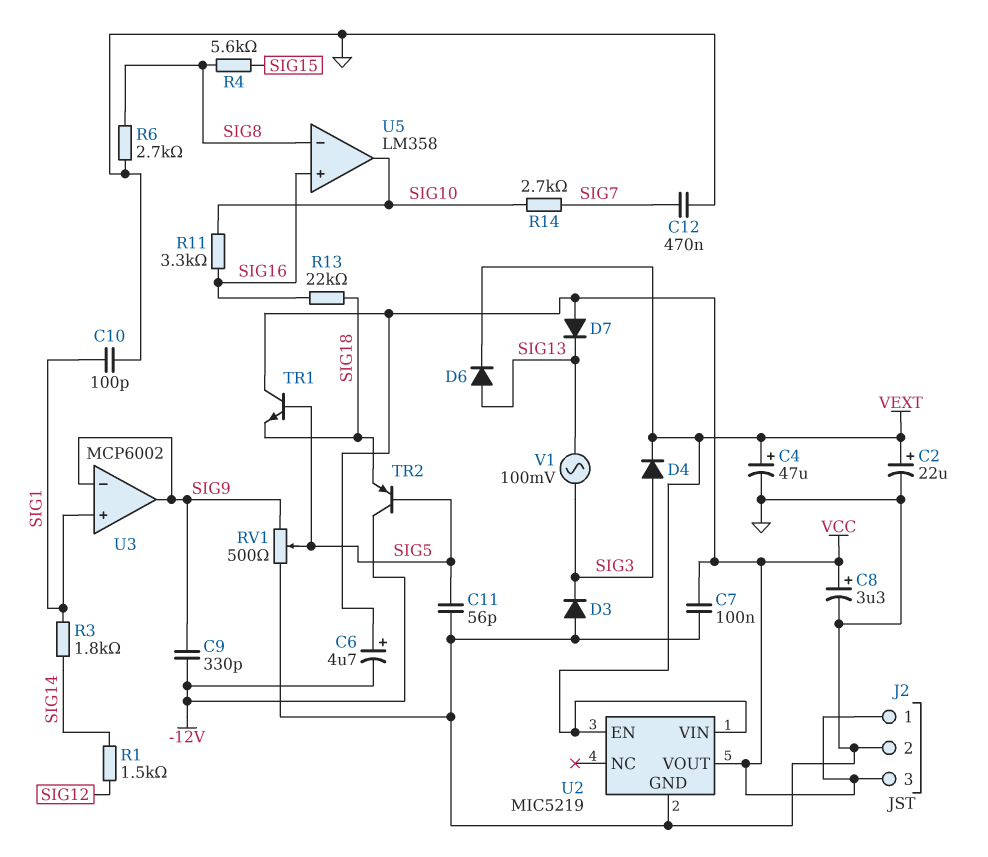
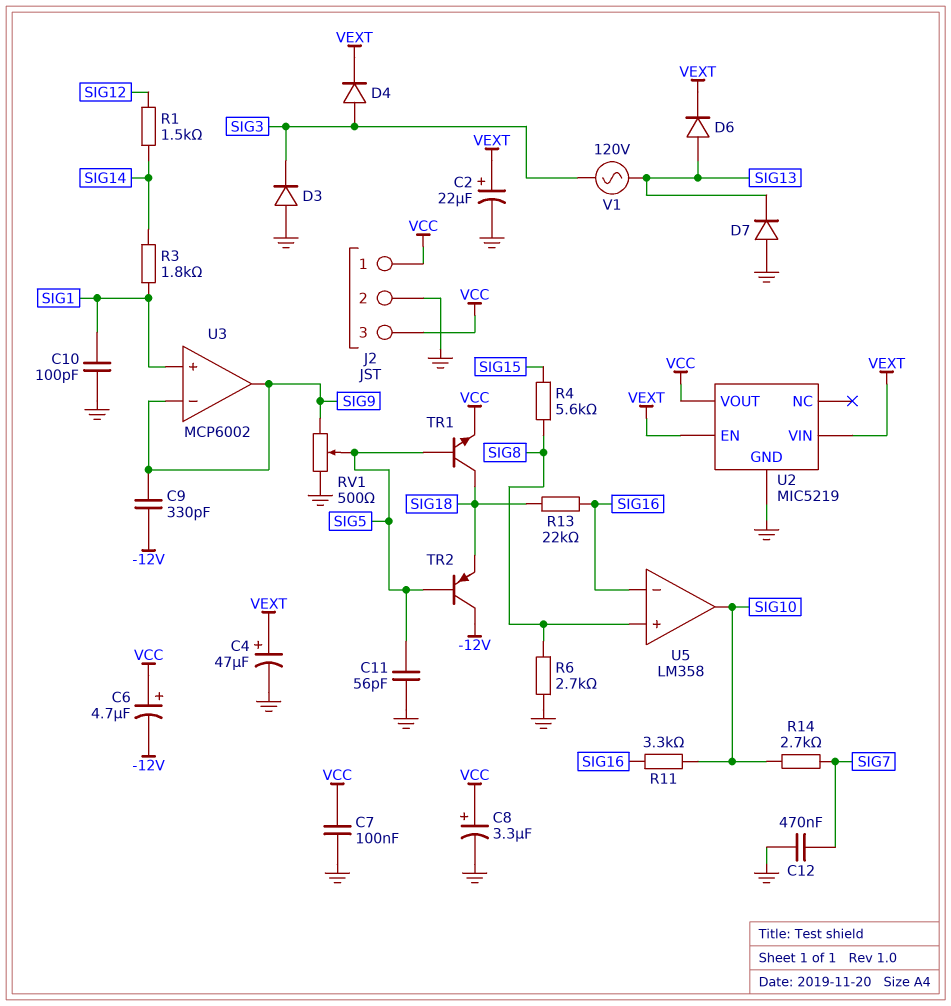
D7: diode (A VCC, K SIG13) -> diode (A GND, K SIG13)
TR1: NPN (B SIG5, C VCC, E SIG18) -> NPN (B SIG5, C SIG18, E VCC)
U5 pin in+: SIG16 -> SIG8
U5 pin in-: SIG8 -> SIG16
V1: AC 100mV (SIG3, SIG13) -> AC 120V (SIG3, SIG13)

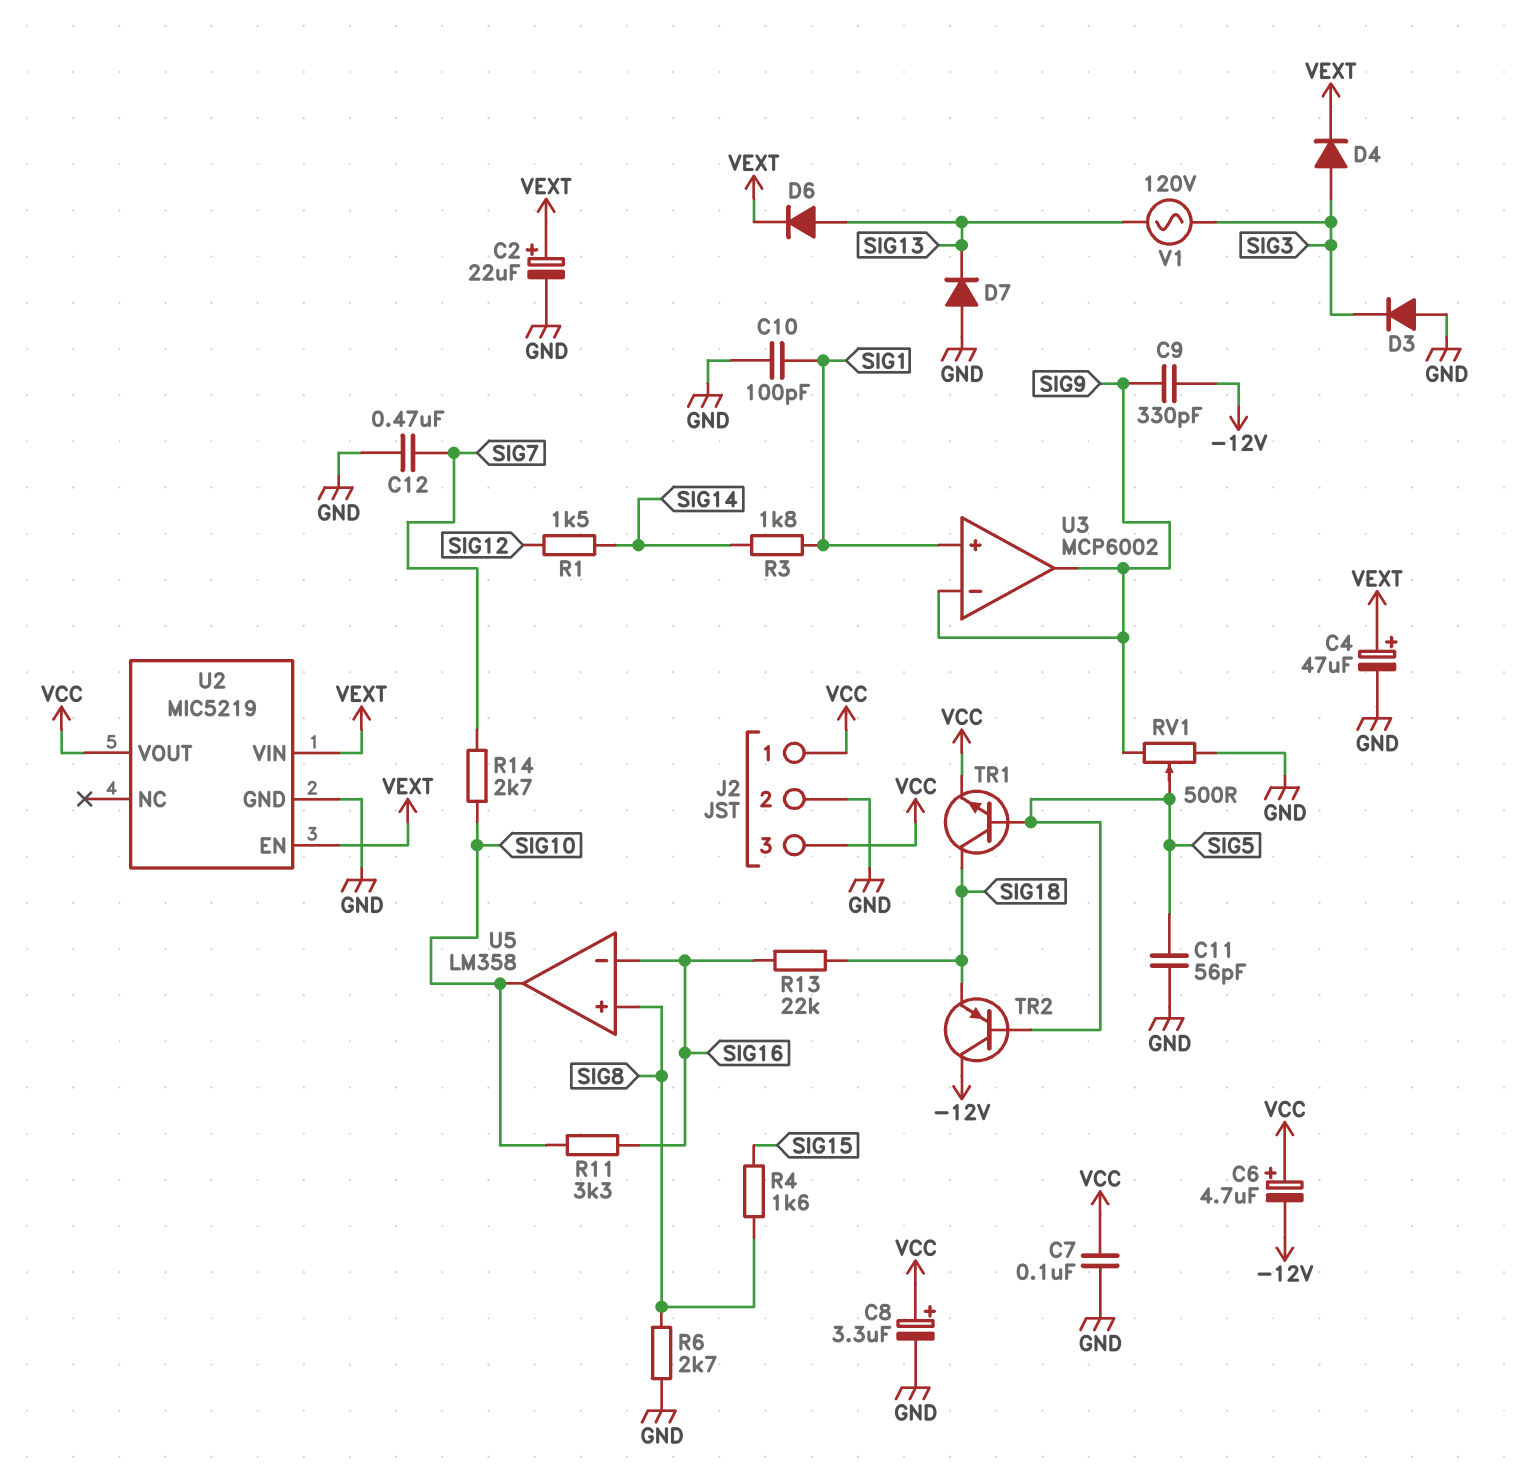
R4: 5.6k (SIG8, SIG15) -> 1.6k (SIG8, SIG15)

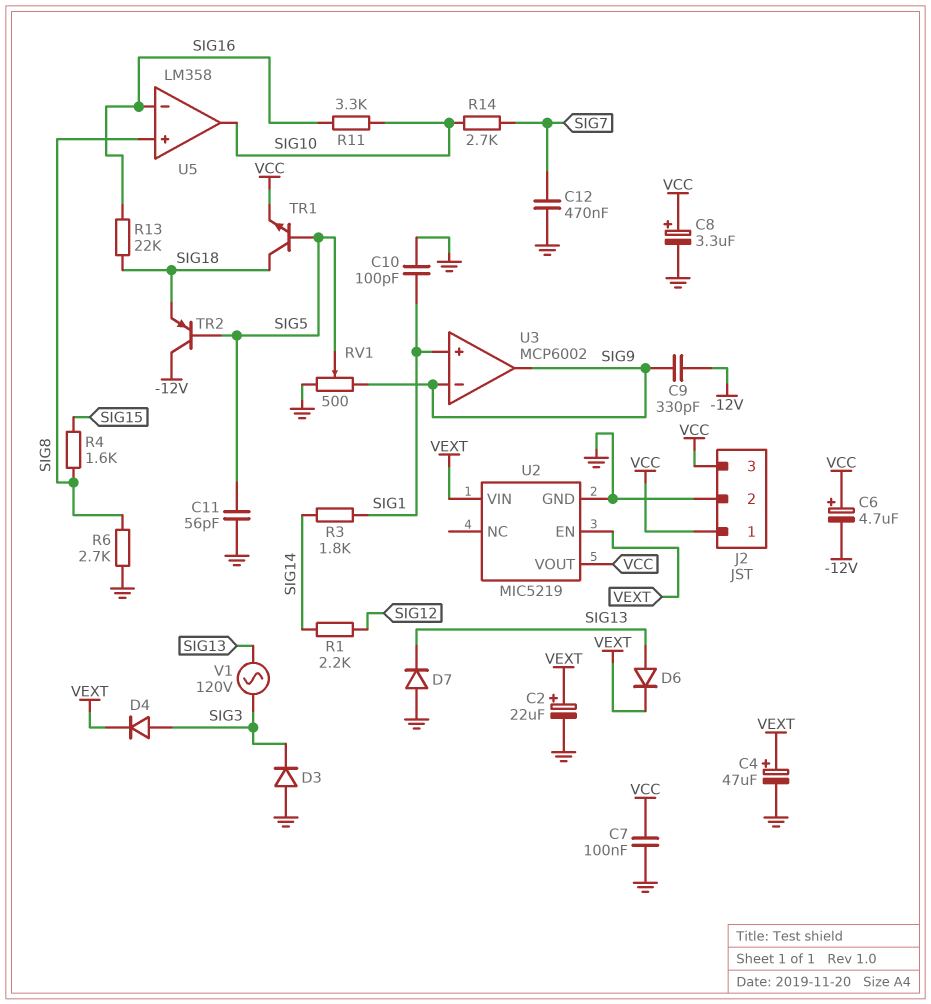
R1: 1.5k (SIG12, SIG14) -> 2.2k (SIG12, SIG14)

